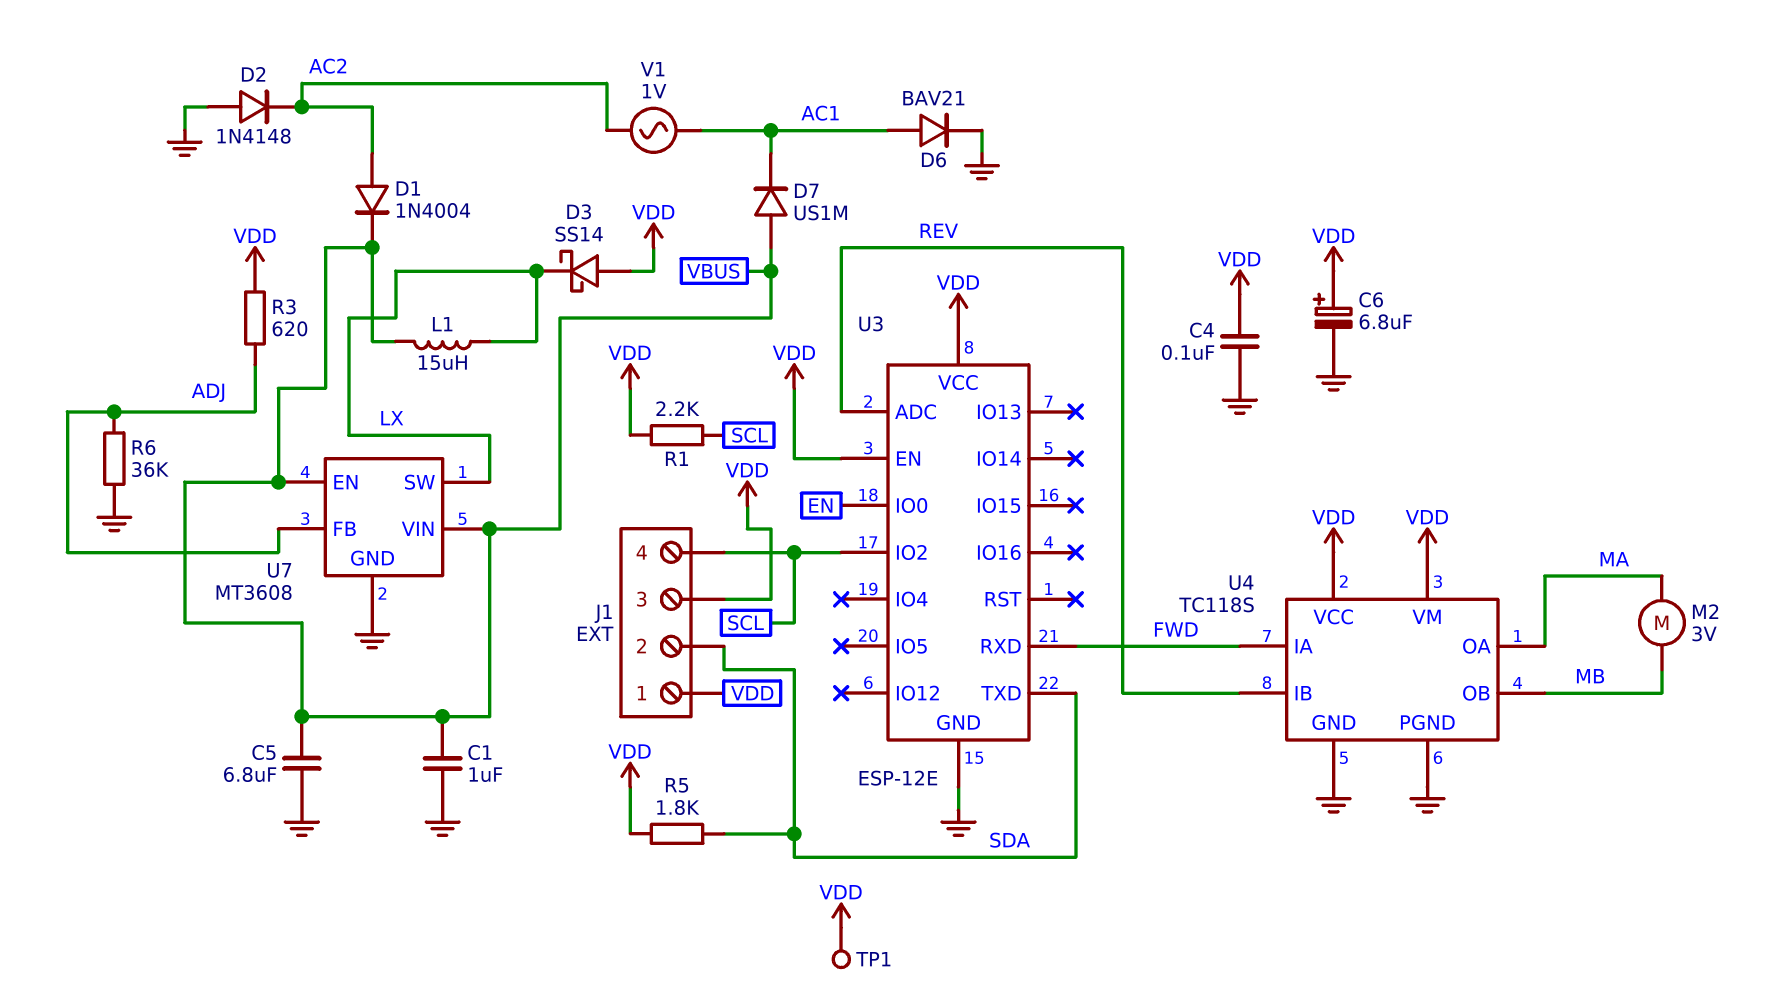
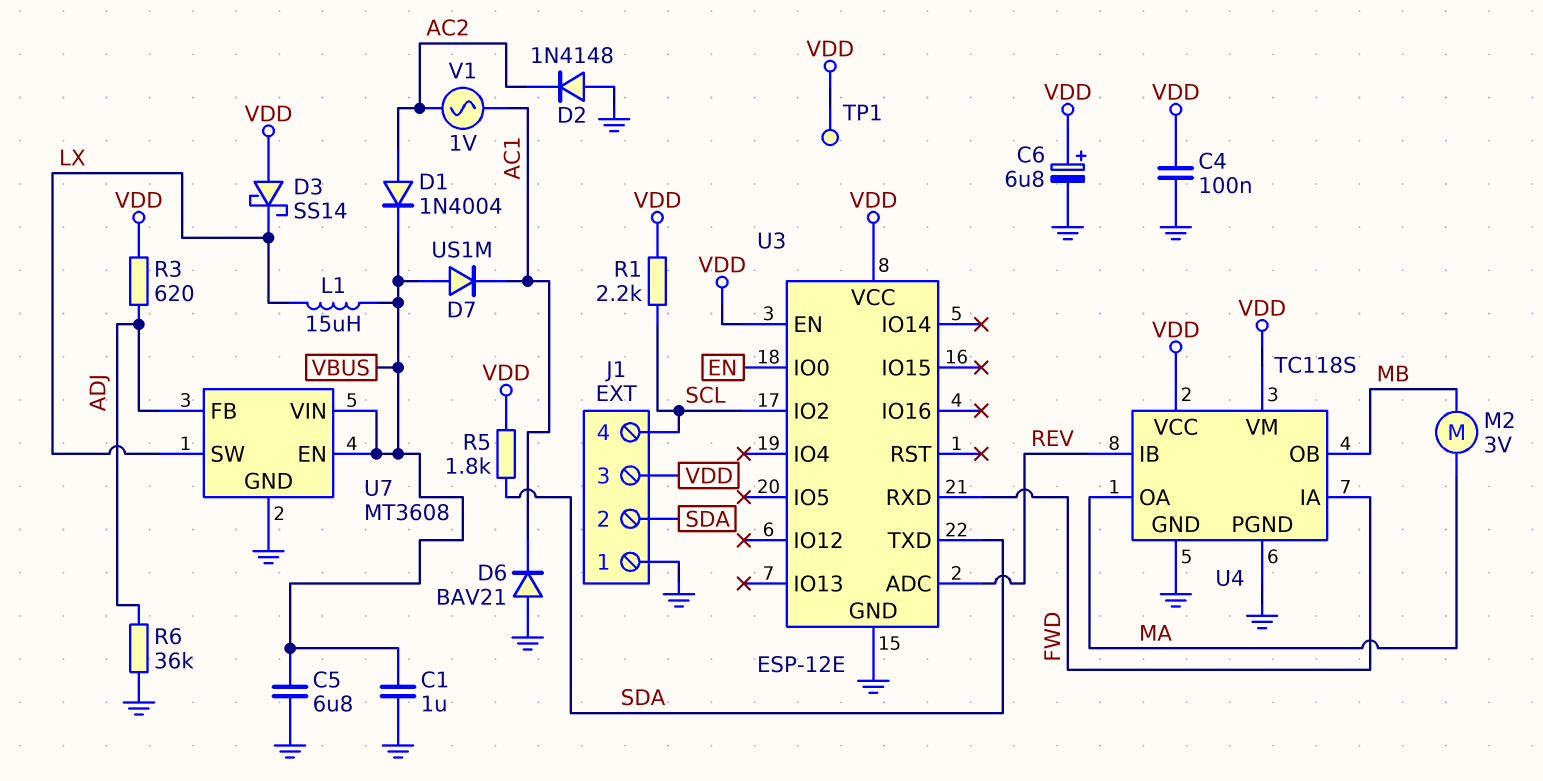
D6: diode BAV21 (A AC1, K GND) -> diode BAV21 (A GND, K AC1)
J1 pin 1: VDD -> GND

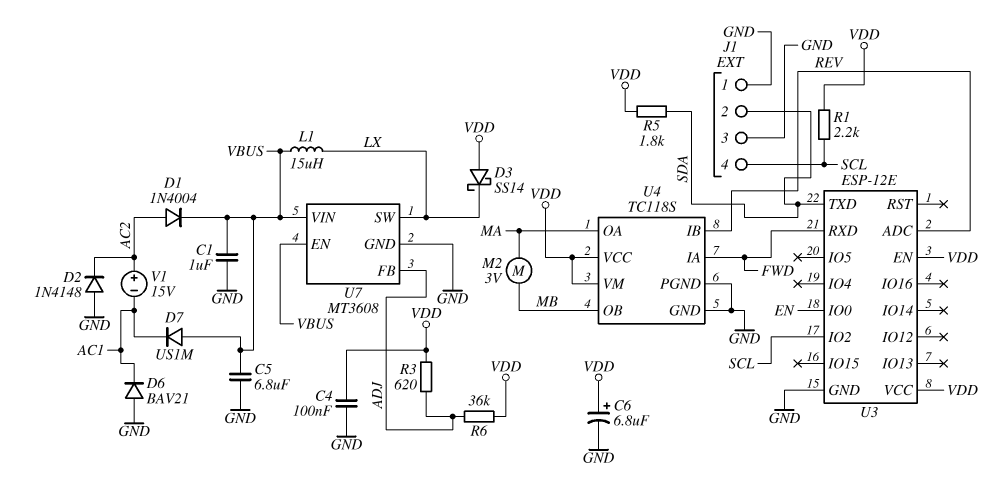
J1 pin 3: VDD -> GND
R6: 36k (ADJ, GND) -> 36k (ADJ, VDD)
TP1: test point (VDD) -> none
V1: AC 1V (AC1, AC2) -> 15V (plus AC2, minus AC1)

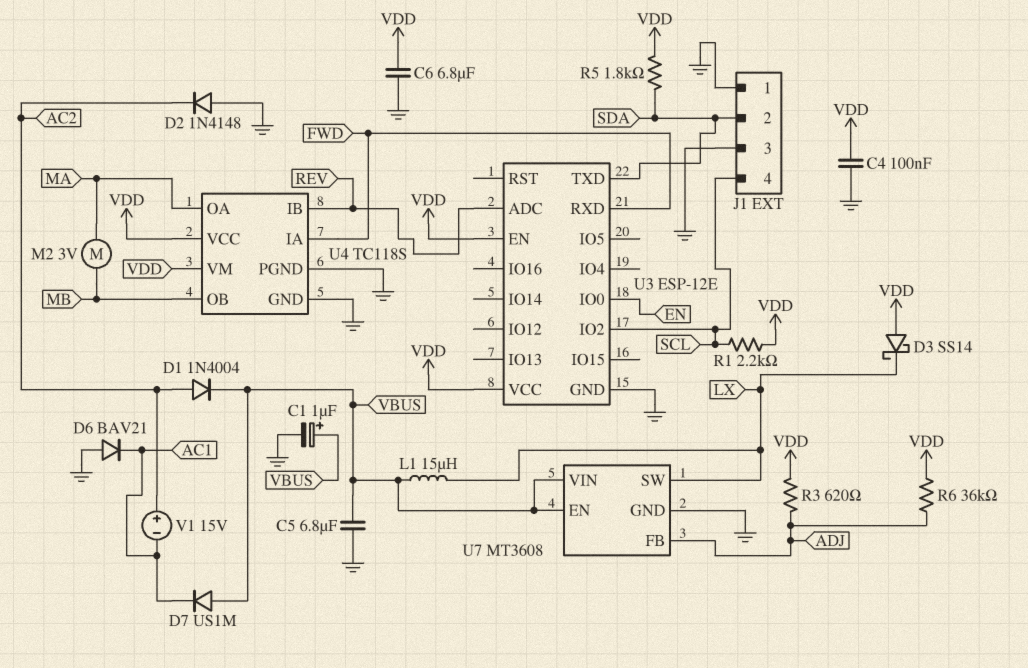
C1: 1uF (GND, VBUS) -> 1uF (plus VBUS, minus GND)
C6: 6.8uF (plus VDD, minus GND) -> 6.8uF (GND, VDD)

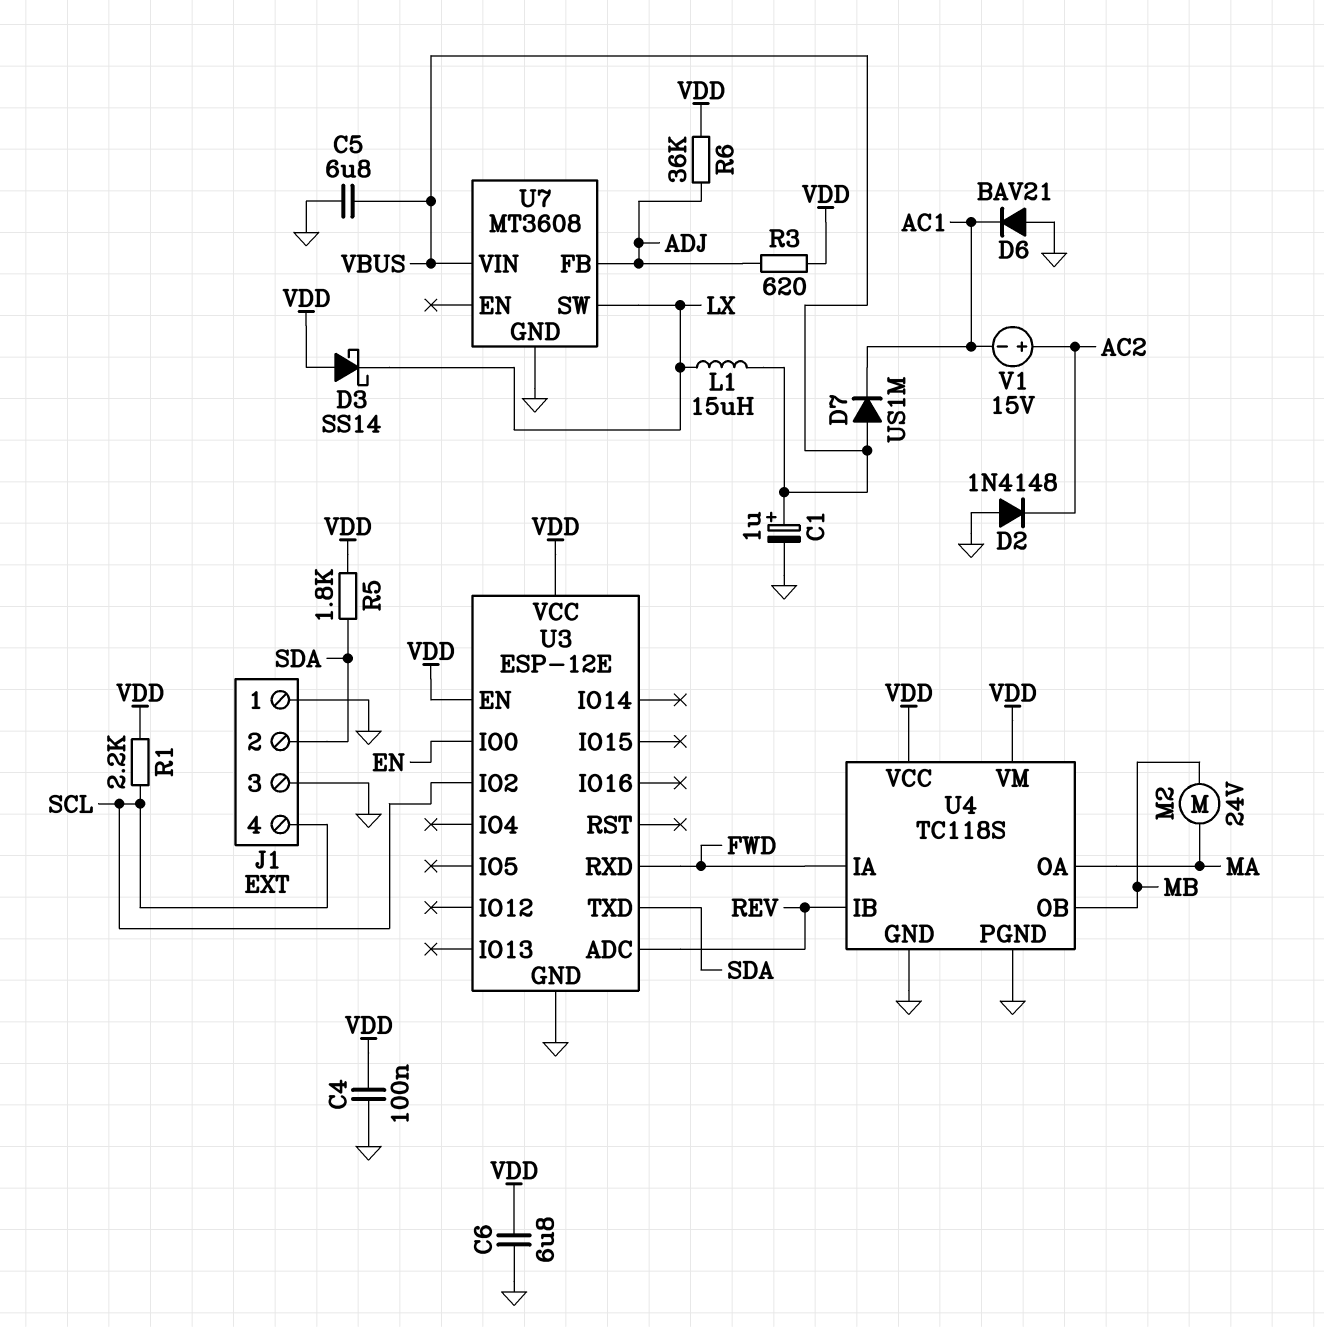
D1: diode 1N4004 (A AC2, K VBUS) -> none
M2: motor 3V (MA, MB) -> motor 24V (MA, MB)
U7 pin EN: VBUS -> none

